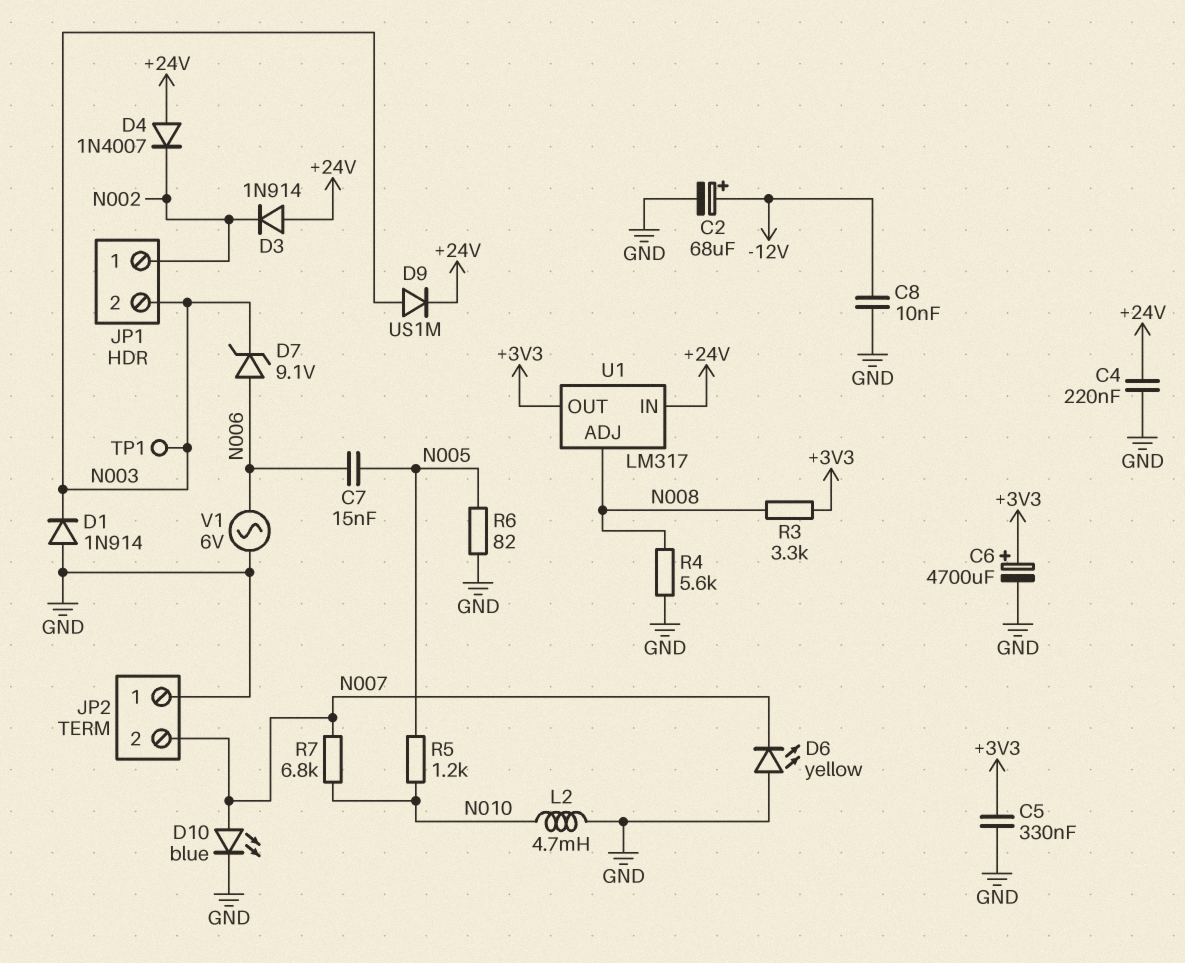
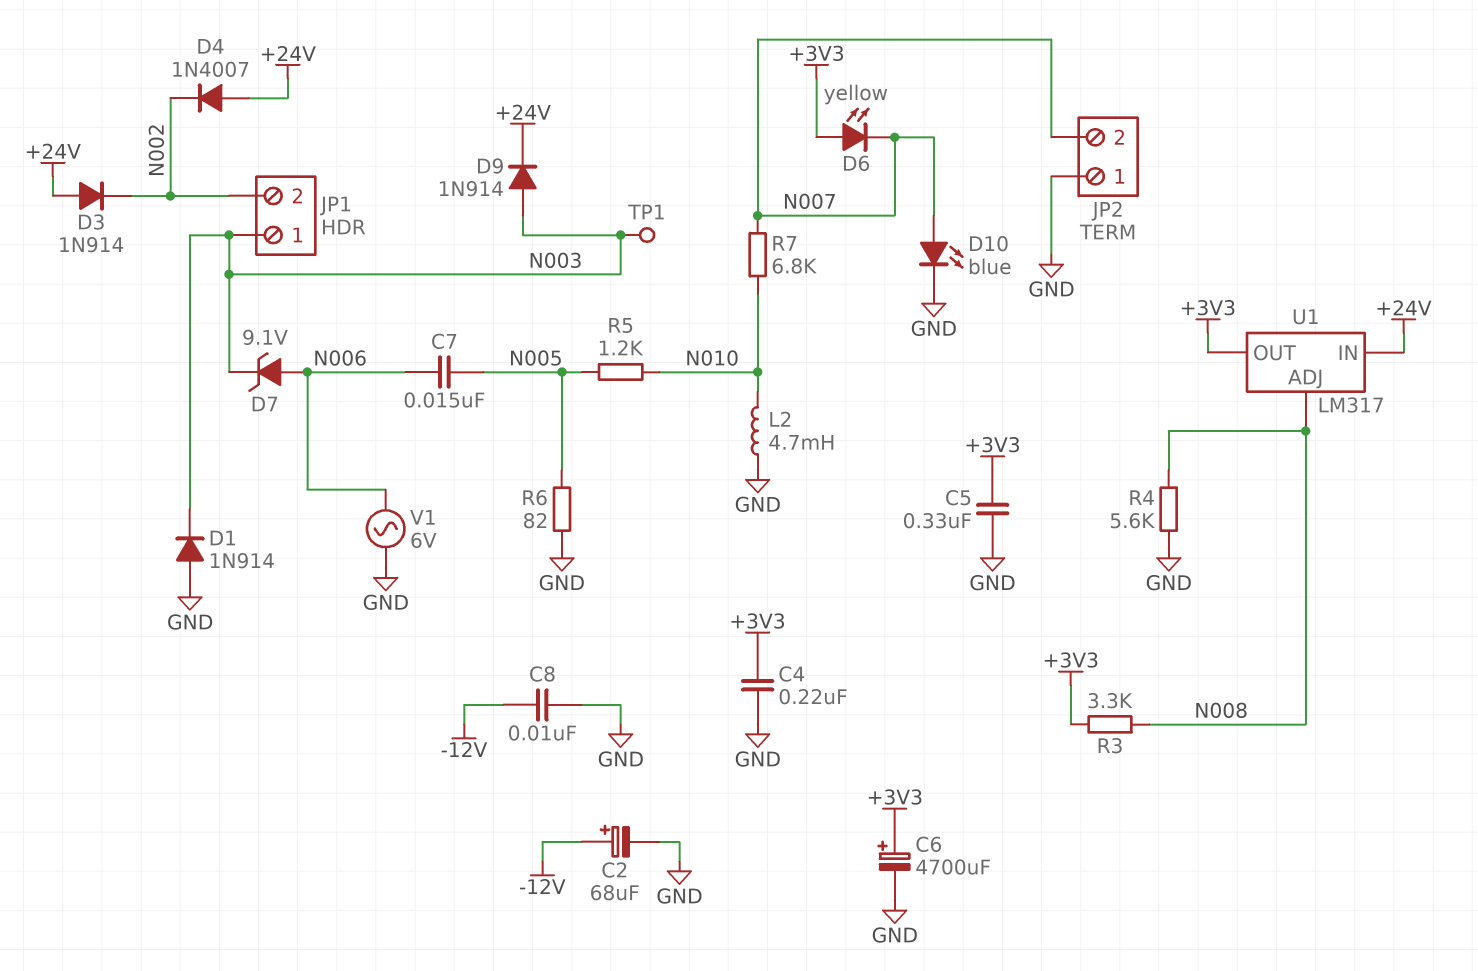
C4: 220nF (+24V, GND) -> 220nF (+3V3, GND)
D6: LED yellow (A GND, K N007) -> LED yellow (A +3V3, K N007)
D9: diode US1M (A N003, K +24V) -> diode 1N914 (A N003, K +24V)
JP1 pin 1: N002 -> N003
JP1 pin 2: N003 -> N002

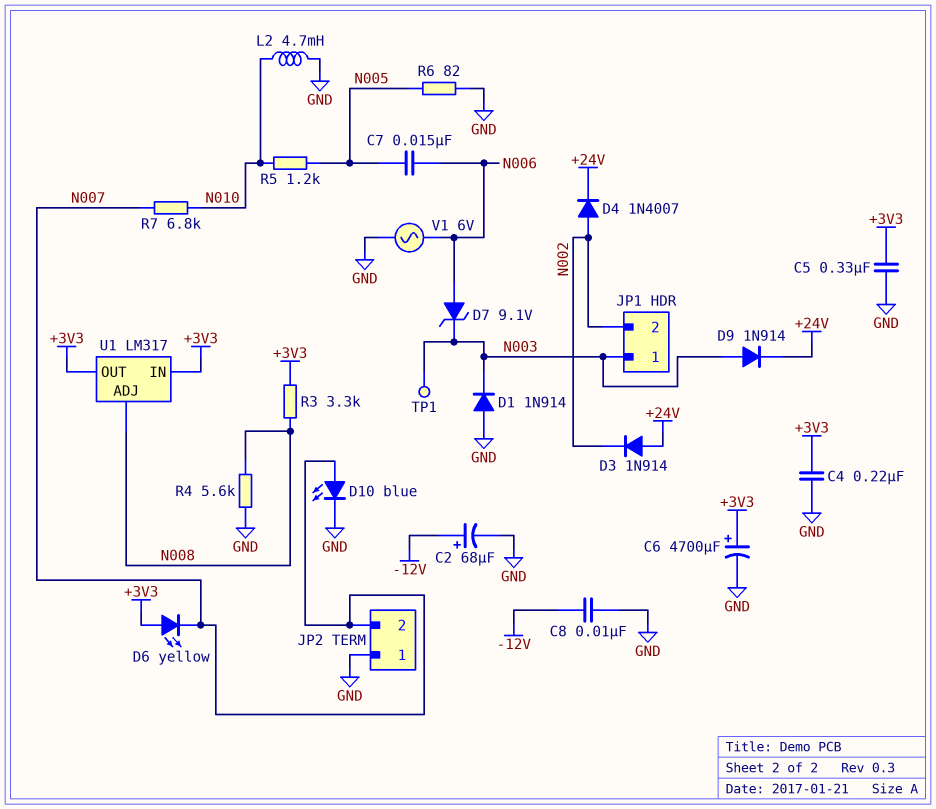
D4: diode 1N4007 (A +24V, K N002) -> diode 1N4007 (A N002, K +24V)
U1 pin IN: +24V -> +3V3

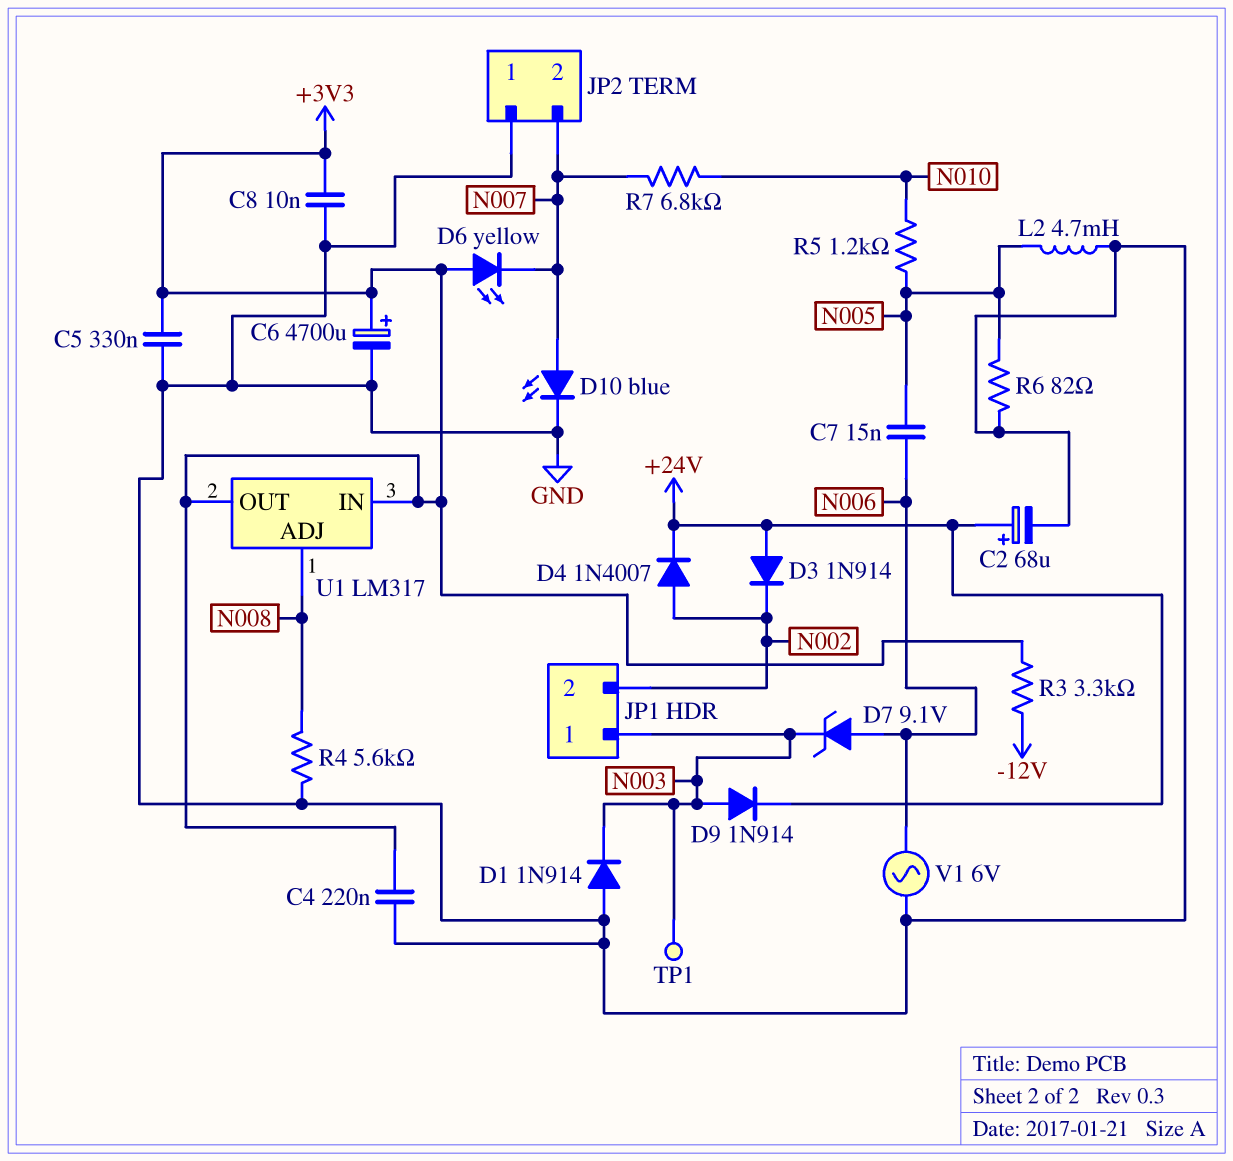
C2: 68uF (plus -12V, minus GND) -> 68uF (plus +24V, minus GND)
C8: 10nF (-12V, GND) -> 10nF (+3V3, GND)
L2: 4.7mH (GND, N010) -> 4.7mH (GND, N005)
R3: 3.3k (+3V3, N008) -> 3.3k (+3V3, -12V)

